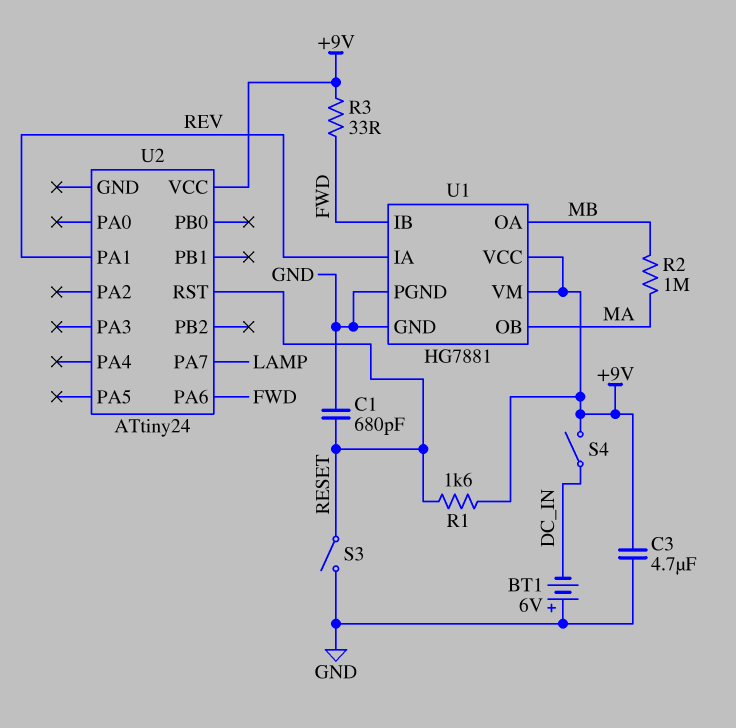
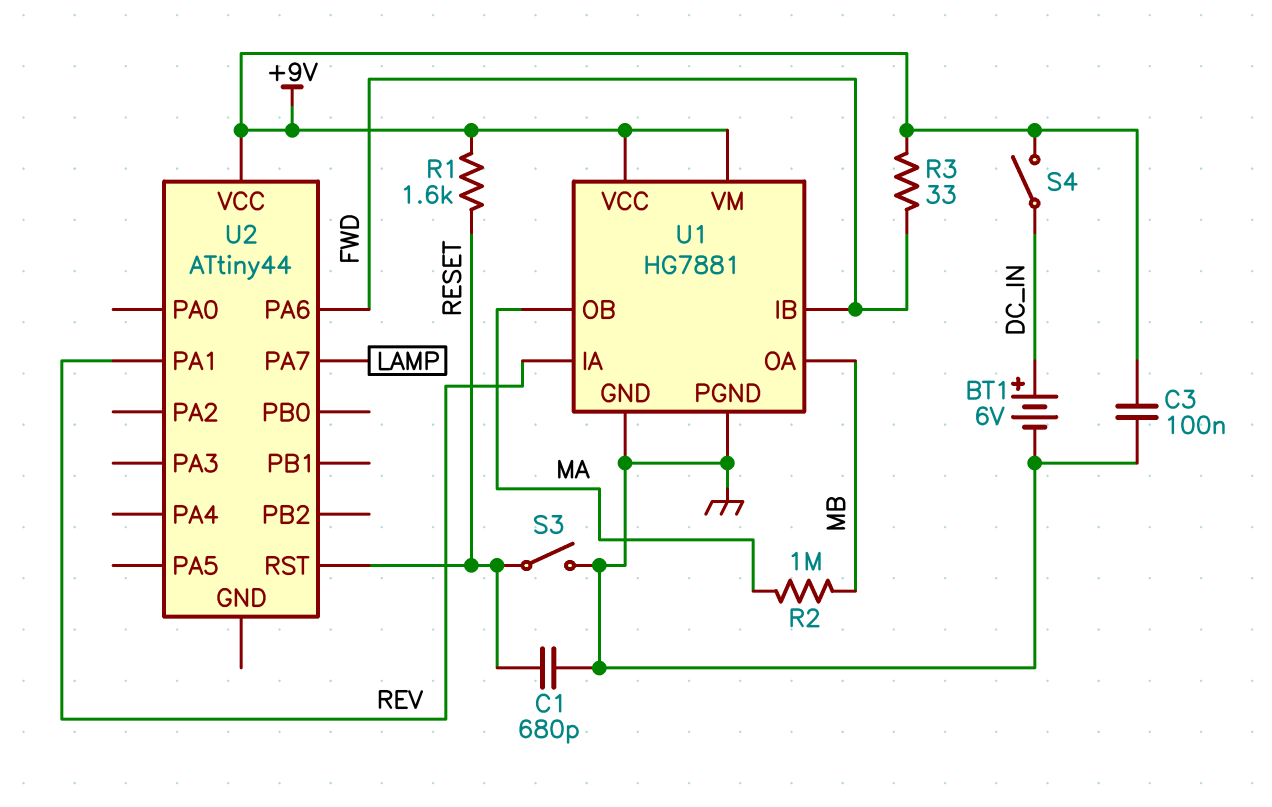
BT1: 6V (plus GND, minus DC_IN) -> 6V (plus DC_IN, minus GND)
C3: 4.7uF (+9V, GND) -> 100nF (+9V, GND)
U2: ATtiny24 -> ATtiny44

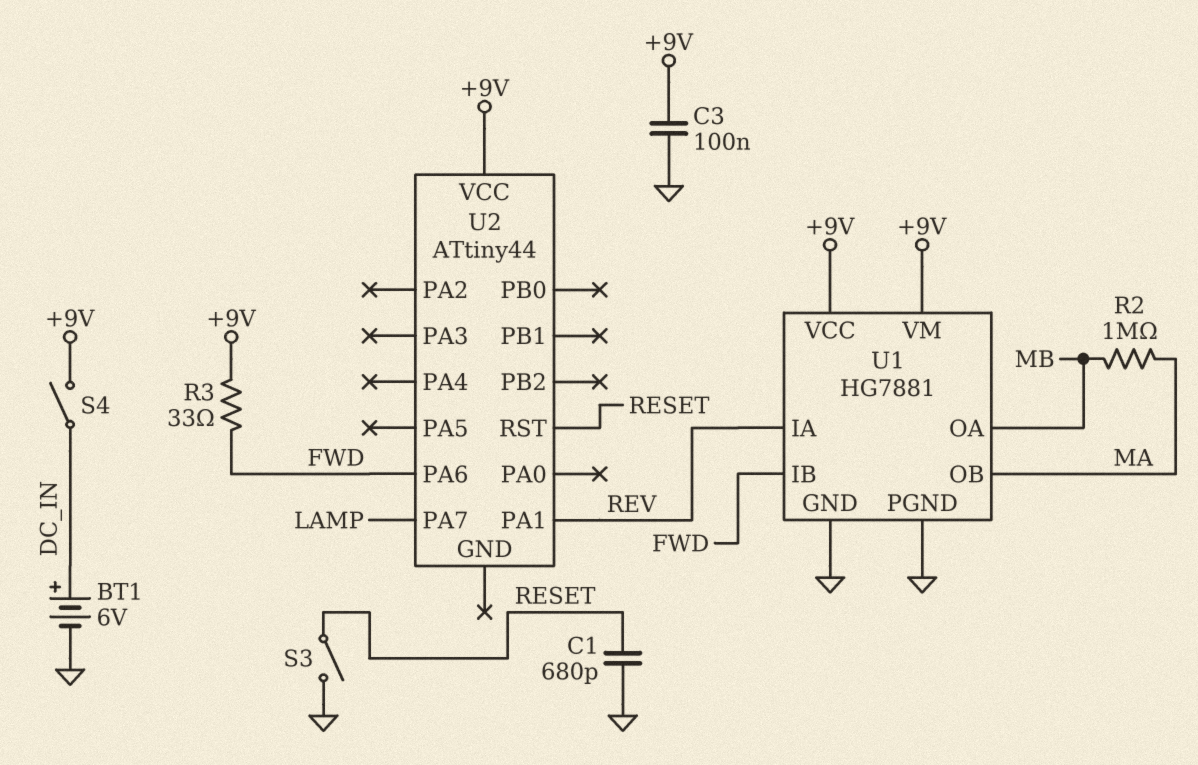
R1: 1.6k (+9V, RESET) -> none

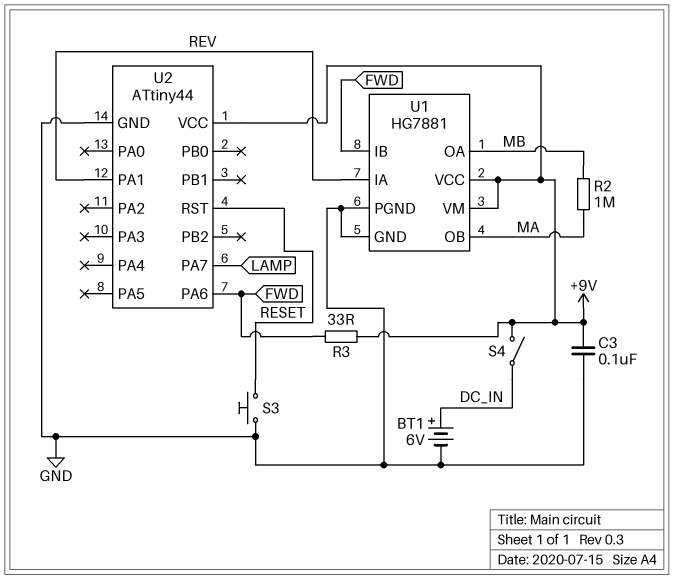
C1: 680pF (GND, RESET) -> none
S3: switch (GND, RESET) -> button (GND, RESET)
U2 pin GND: none -> GND

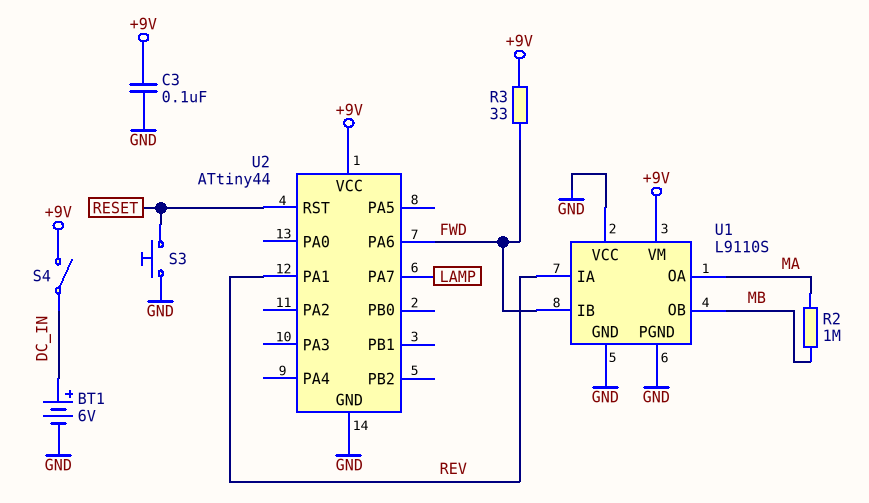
U1: HG7881 -> L9110S
U1 pin OA: MB -> MA
U1 pin OB: MA -> MB
U1 pin VCC: +9V -> GND

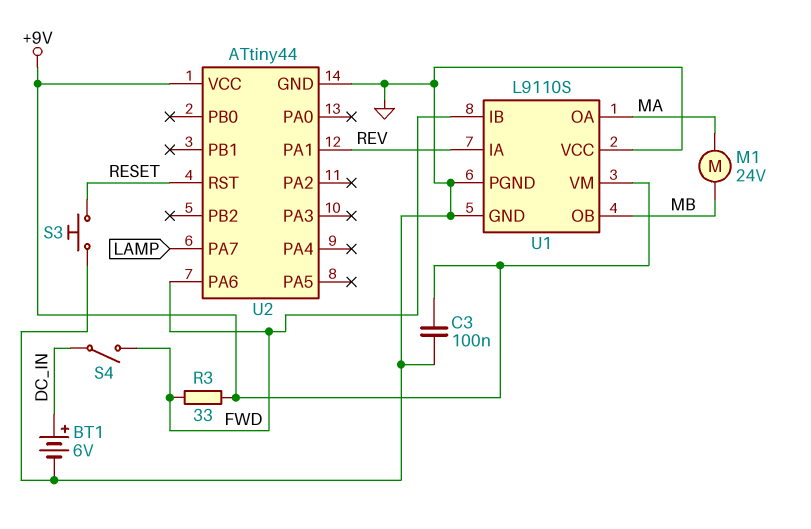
M1: none -> motor 24V (MA, MB)
R2: 1M (MA, MB) -> none
S4: switch (+9V, DC_IN) -> switch (DC_IN, FWD)

